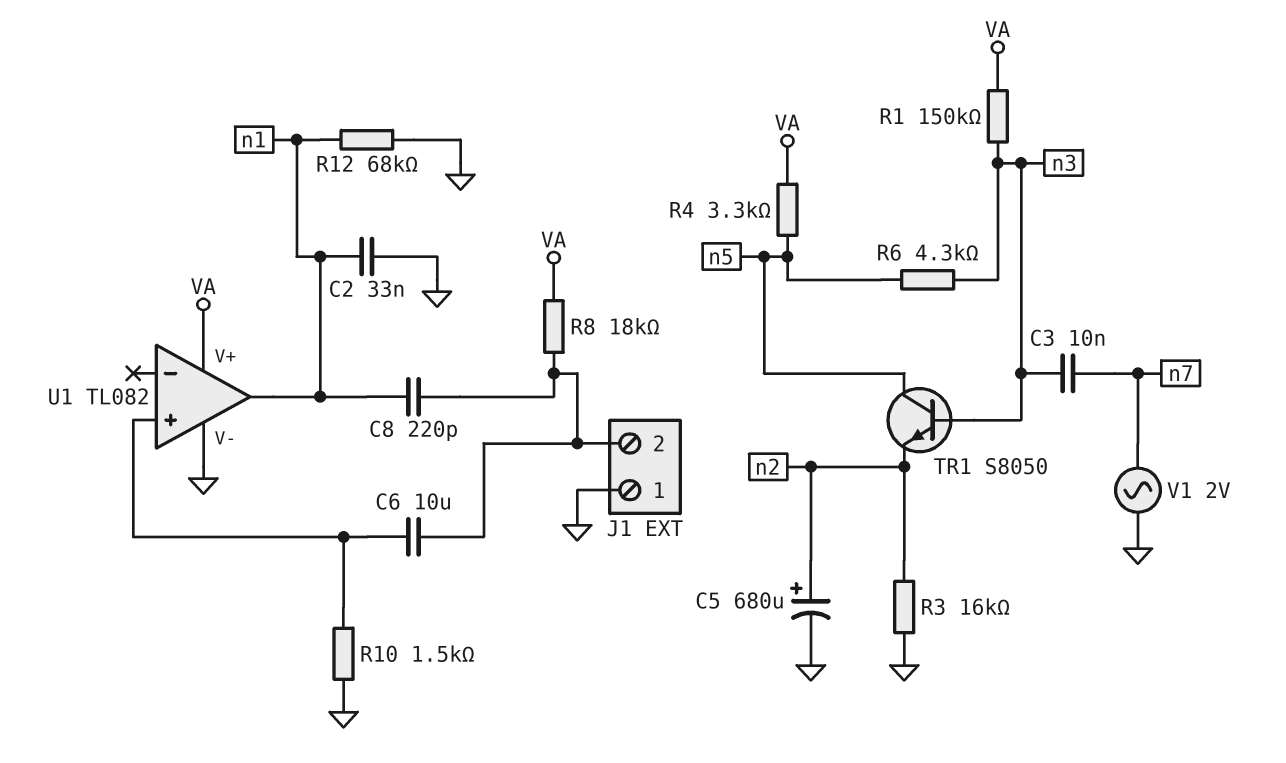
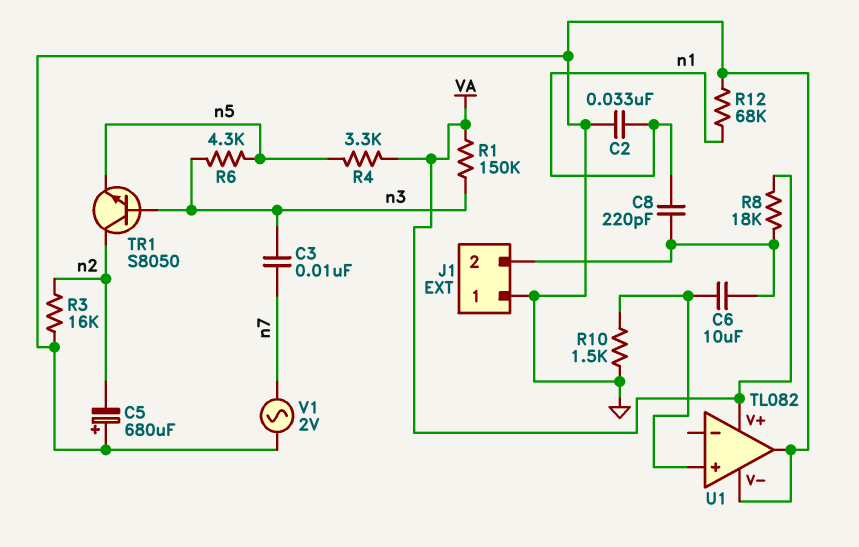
C5: 680uF (plus n2, minus GND) -> 680uF (plus GND, minus n2)
TR1: NPN S8050 (B n3, C n5, E n2) -> NPN S8050 (B n3, C n2, E n5)
U1 pin out: n1 -> GND

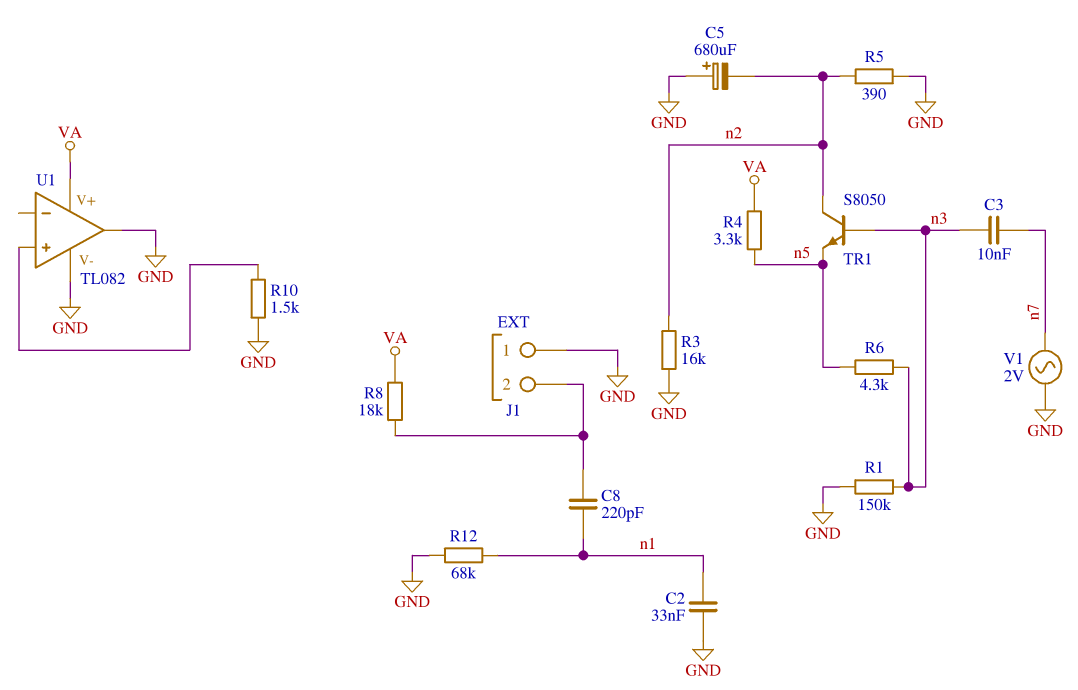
C6: 10uF (J1/2, U1/in+) -> none
R1: 150k (VA, n3) -> 150k (GND, n3)
R5: none -> 390 (GND, n2)

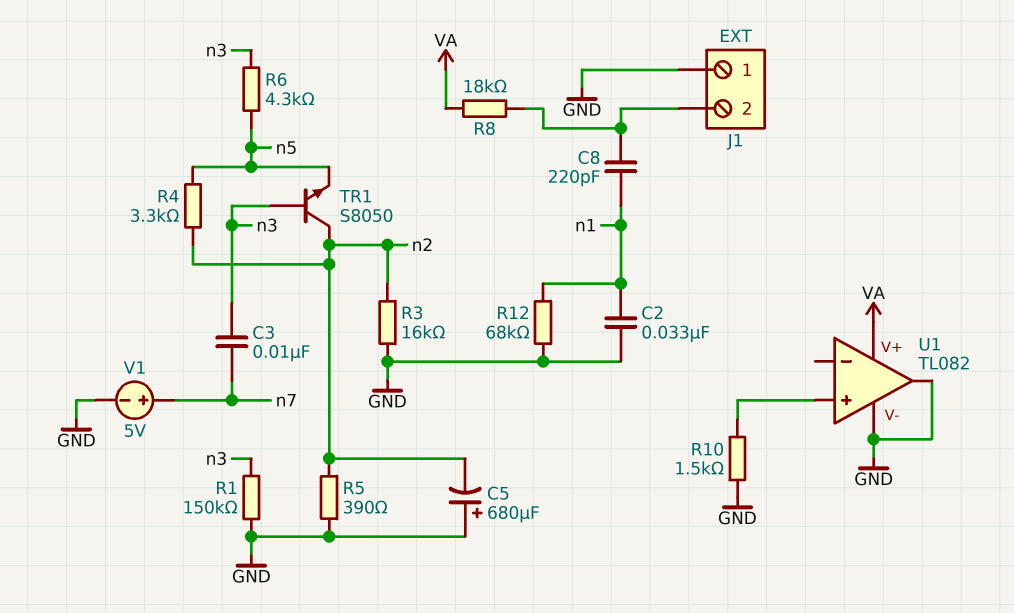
R4: 3.3k (VA, n5) -> 3.3k (n2, n5)
V1: AC 2V (GND, n7) -> 5V (plus n7, minus GND)

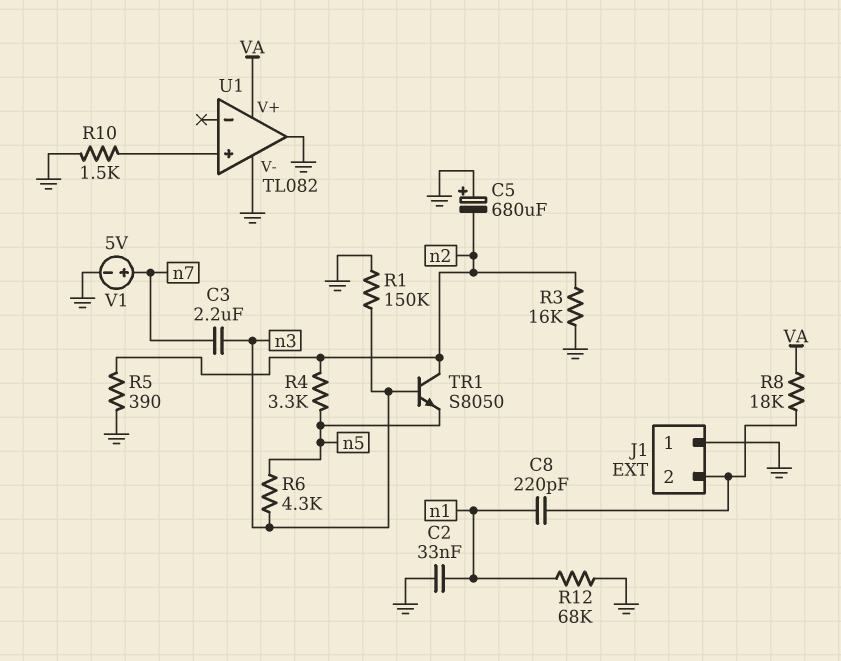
C3: 10nF (n3, n7) -> 2.2uF (n3, n7)

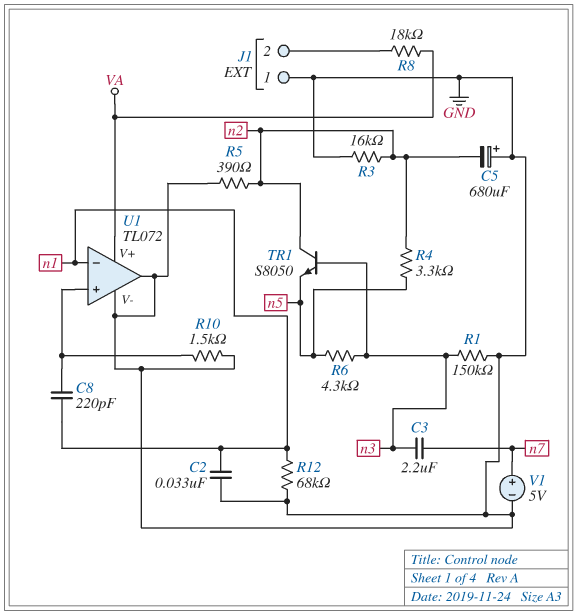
C8: 220pF (J1/2, n1) -> 220pF (U1/in+, n1)
U1: TL082 -> TL072
U1 pin in-: none -> n1

